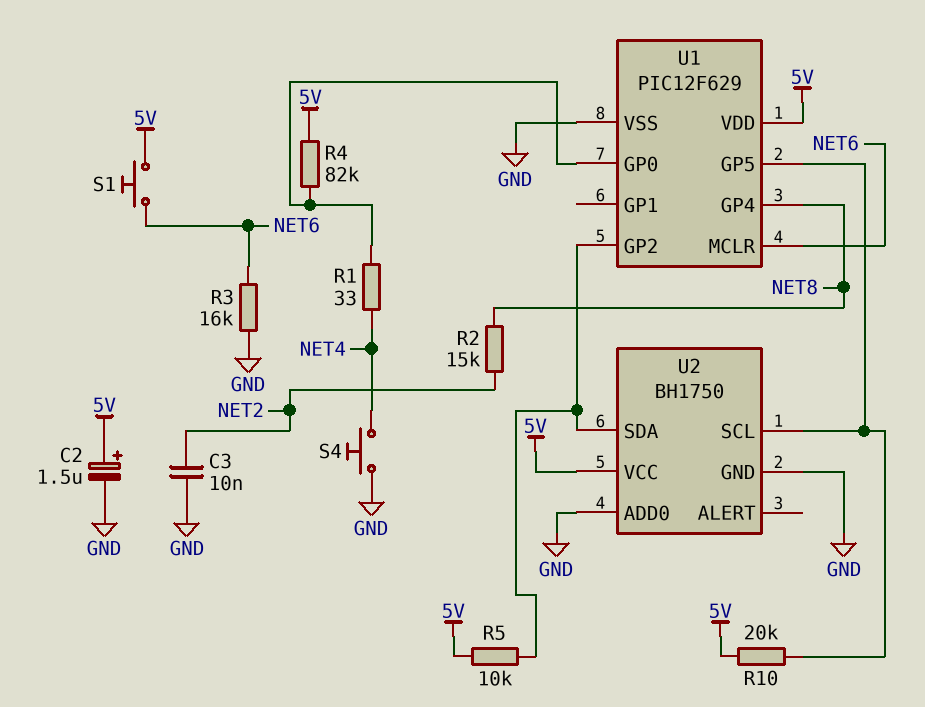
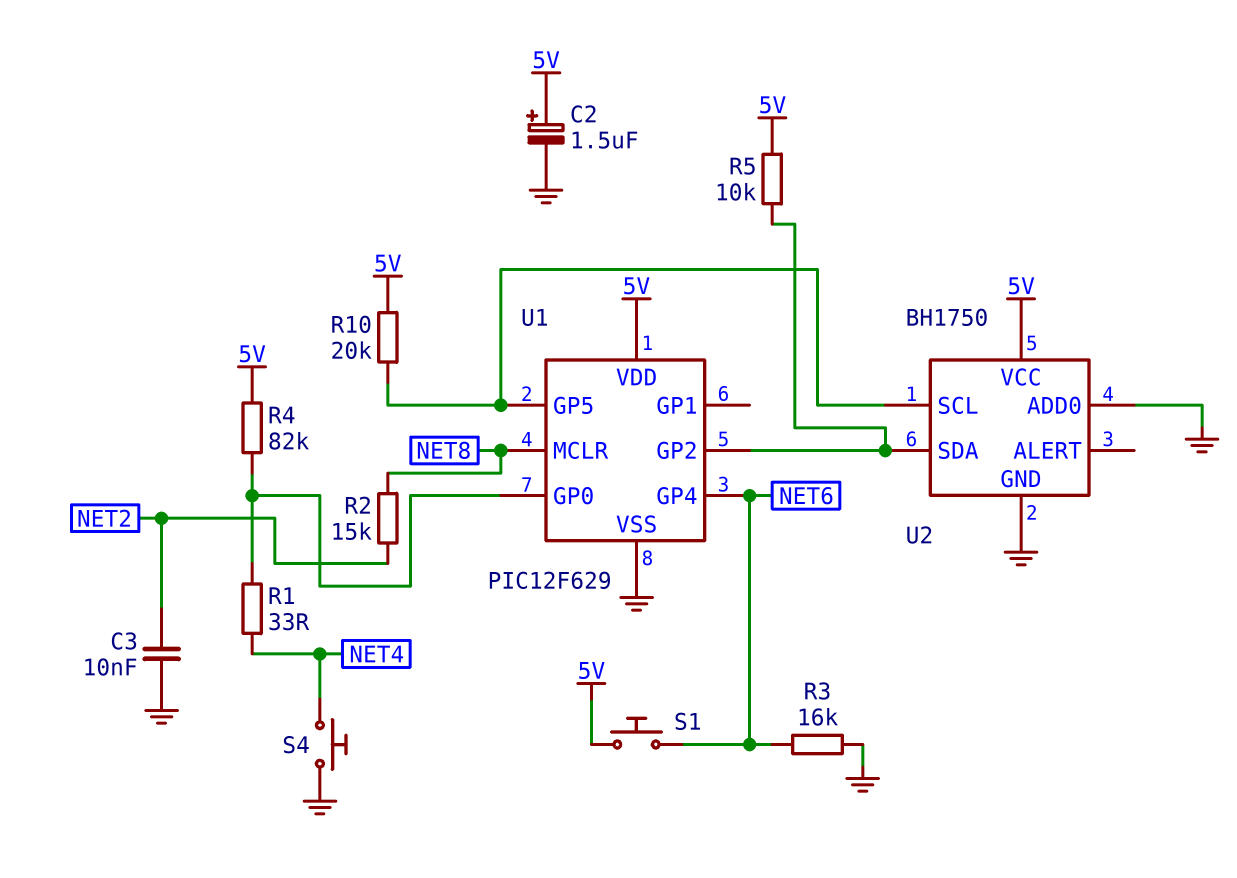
U1 pin GP4: NET8 -> NET6
U1 pin MCLR: NET6 -> NET8

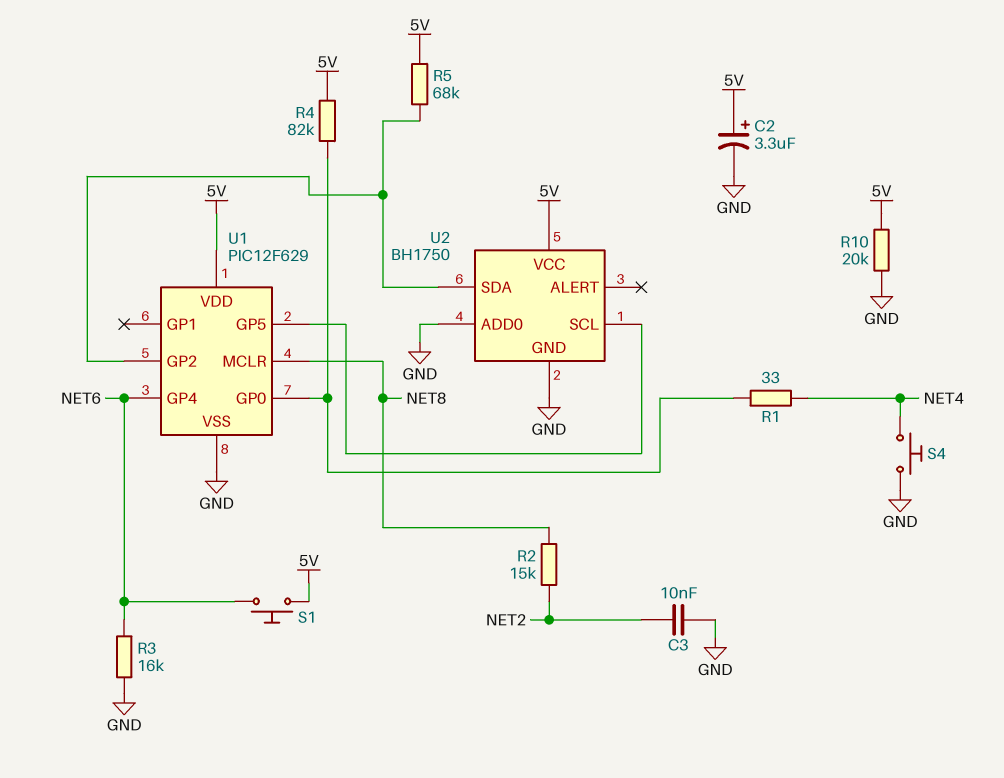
C2: 1.5uF (plus 5V, minus GND) -> 3.3uF (plus 5V, minus GND)
R5: 10k (5V, U1/GP2) -> 68k (5V, U1/GP2)
R10: 20k (5V, U1/GP5) -> 20k (5V, GND)

